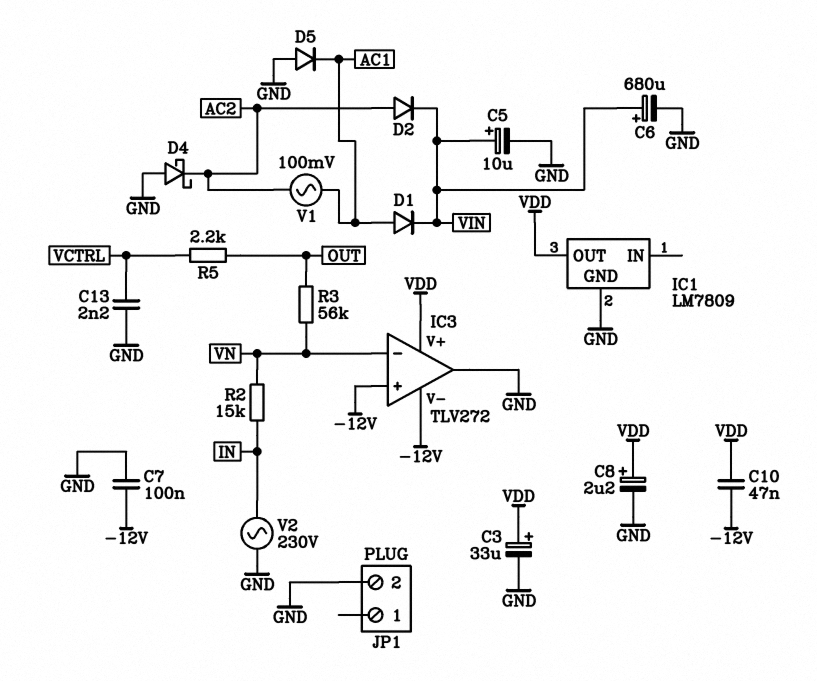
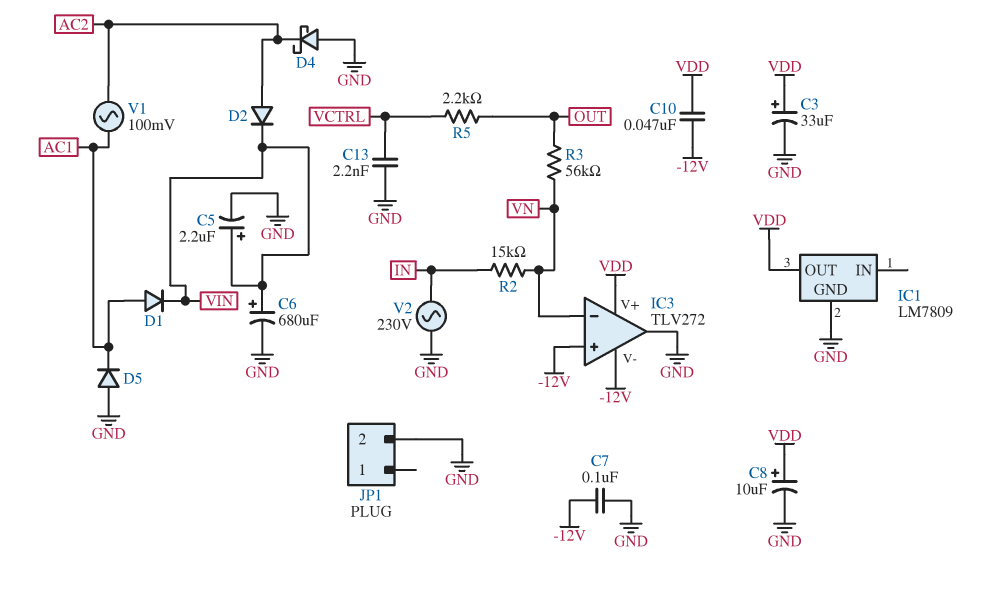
C5: 10uF (plus VIN, minus GND) -> 2.2uF (plus VIN, minus GND)
C8: 2.2uF (plus VDD, minus GND) -> 10uF (plus VDD, minus GND)

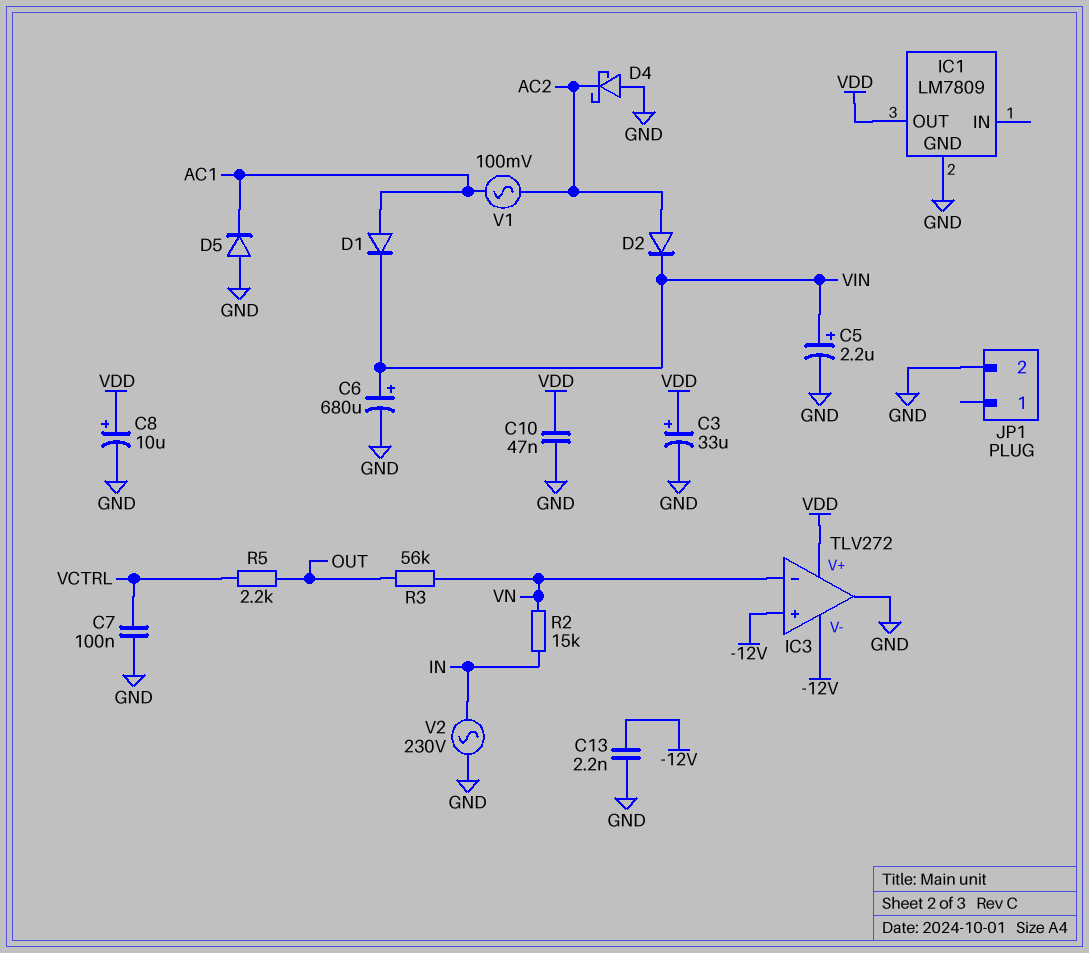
C7: 100nF (-12V, GND) -> 100nF (GND, VCTRL)
C10: 47nF (-12V, VDD) -> 47nF (GND, VDD)
C13: 2.2nF (GND, VCTRL) -> 2.2nF (-12V, GND)

